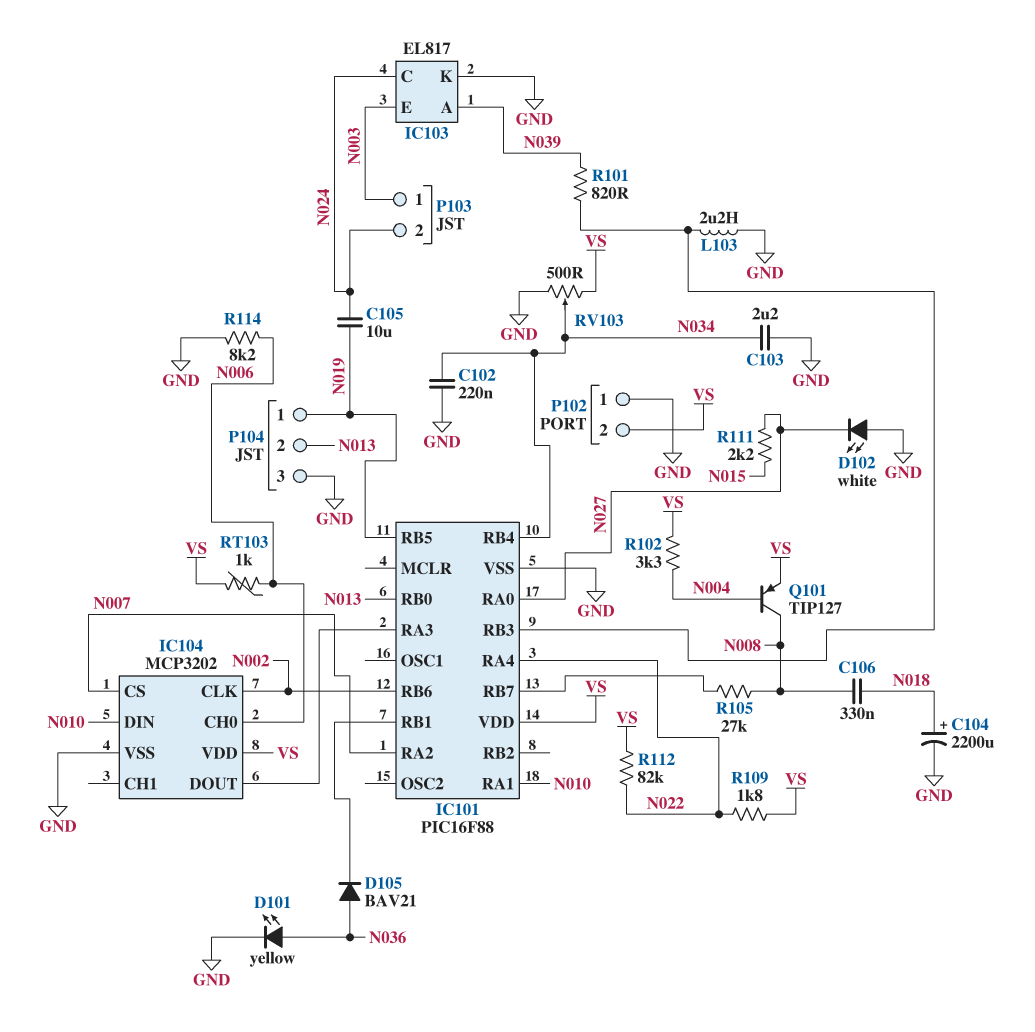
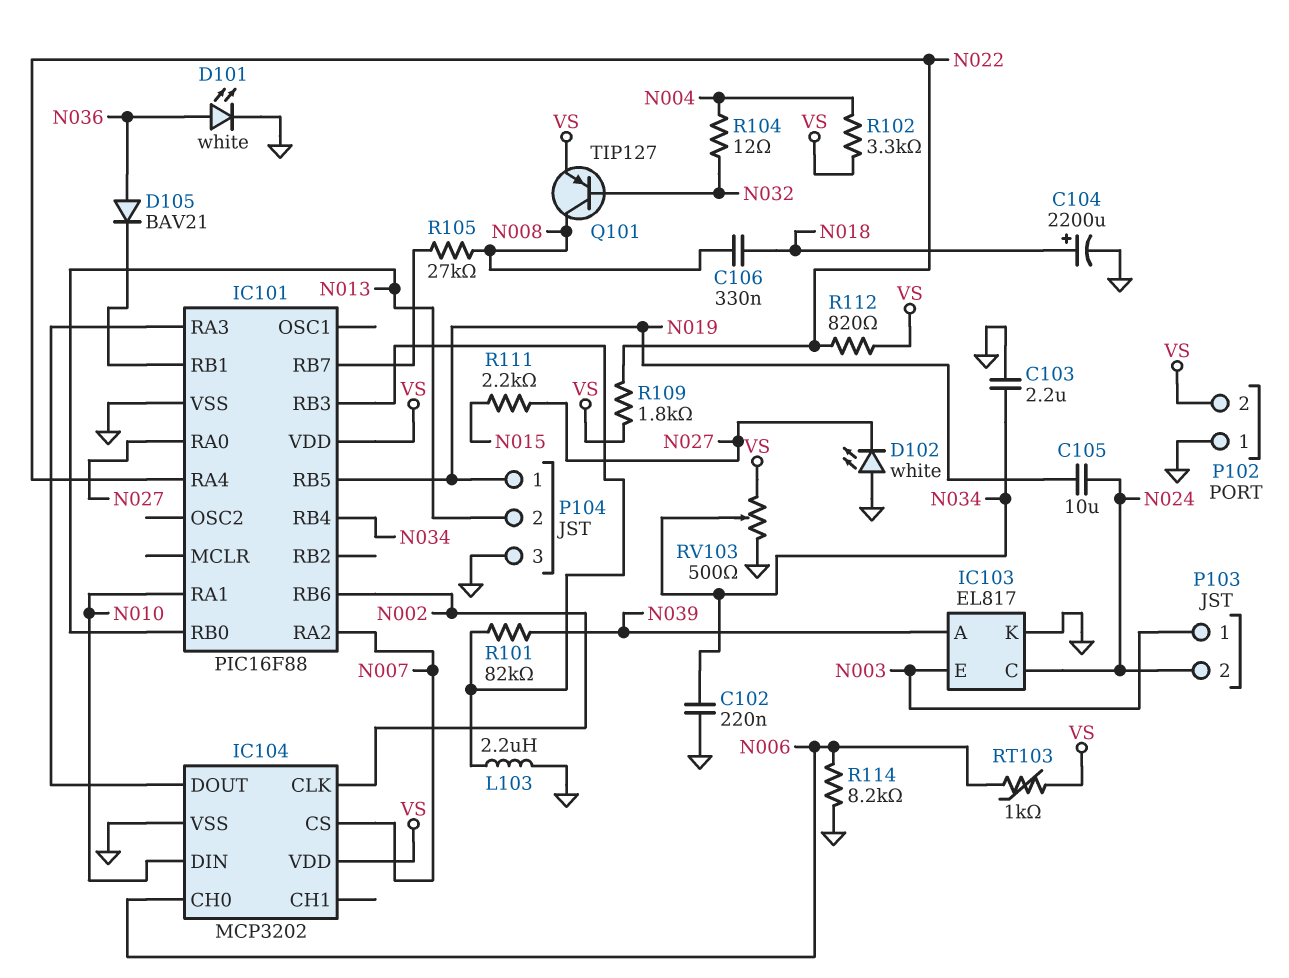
D101: LED yellow (A N036, K GND) -> LED white (A N036, K GND)
Q101: PNP TIP127 (B N004, C N008, E VS) -> PNP TIP127 (B N032, C N008, E VS)
R101: 820 (IC101/RB3, N039) -> 82k (IC101/RB3, N039)
R104: none -> 12 (N004, N032)
R112: 82k (N022, VS) -> 820 (N022, VS)

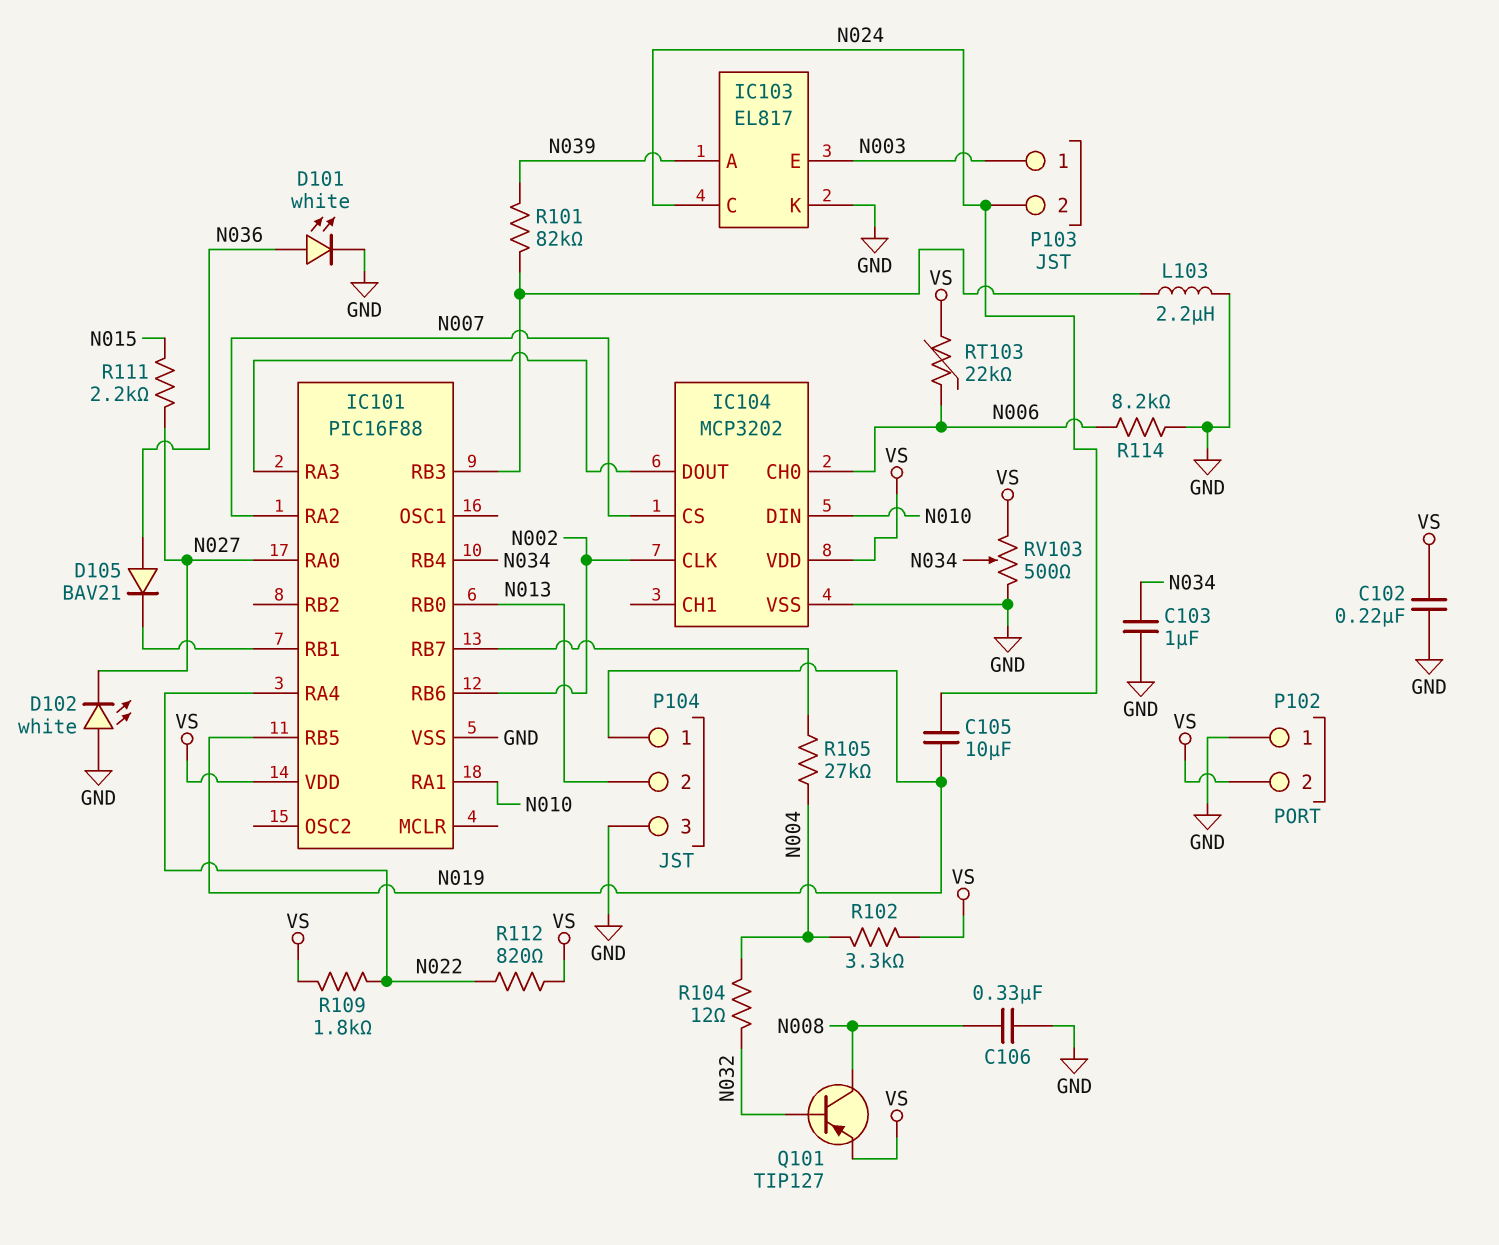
C102: 220nF (GND, N034) -> 220nF (GND, VS)
C103: 2.2uF (GND, N034) -> 1uF (GND, N034)
C104: 2200uF (plus N018, minus GND) -> none
C106: 330nF (N008, N018) -> 330nF (GND, N008)
R105: 27k (IC101/RB7, N008) -> 27k (IC101/RB7, N004)
RT103: 1k (N006, VS) -> 22k (N006, VS)

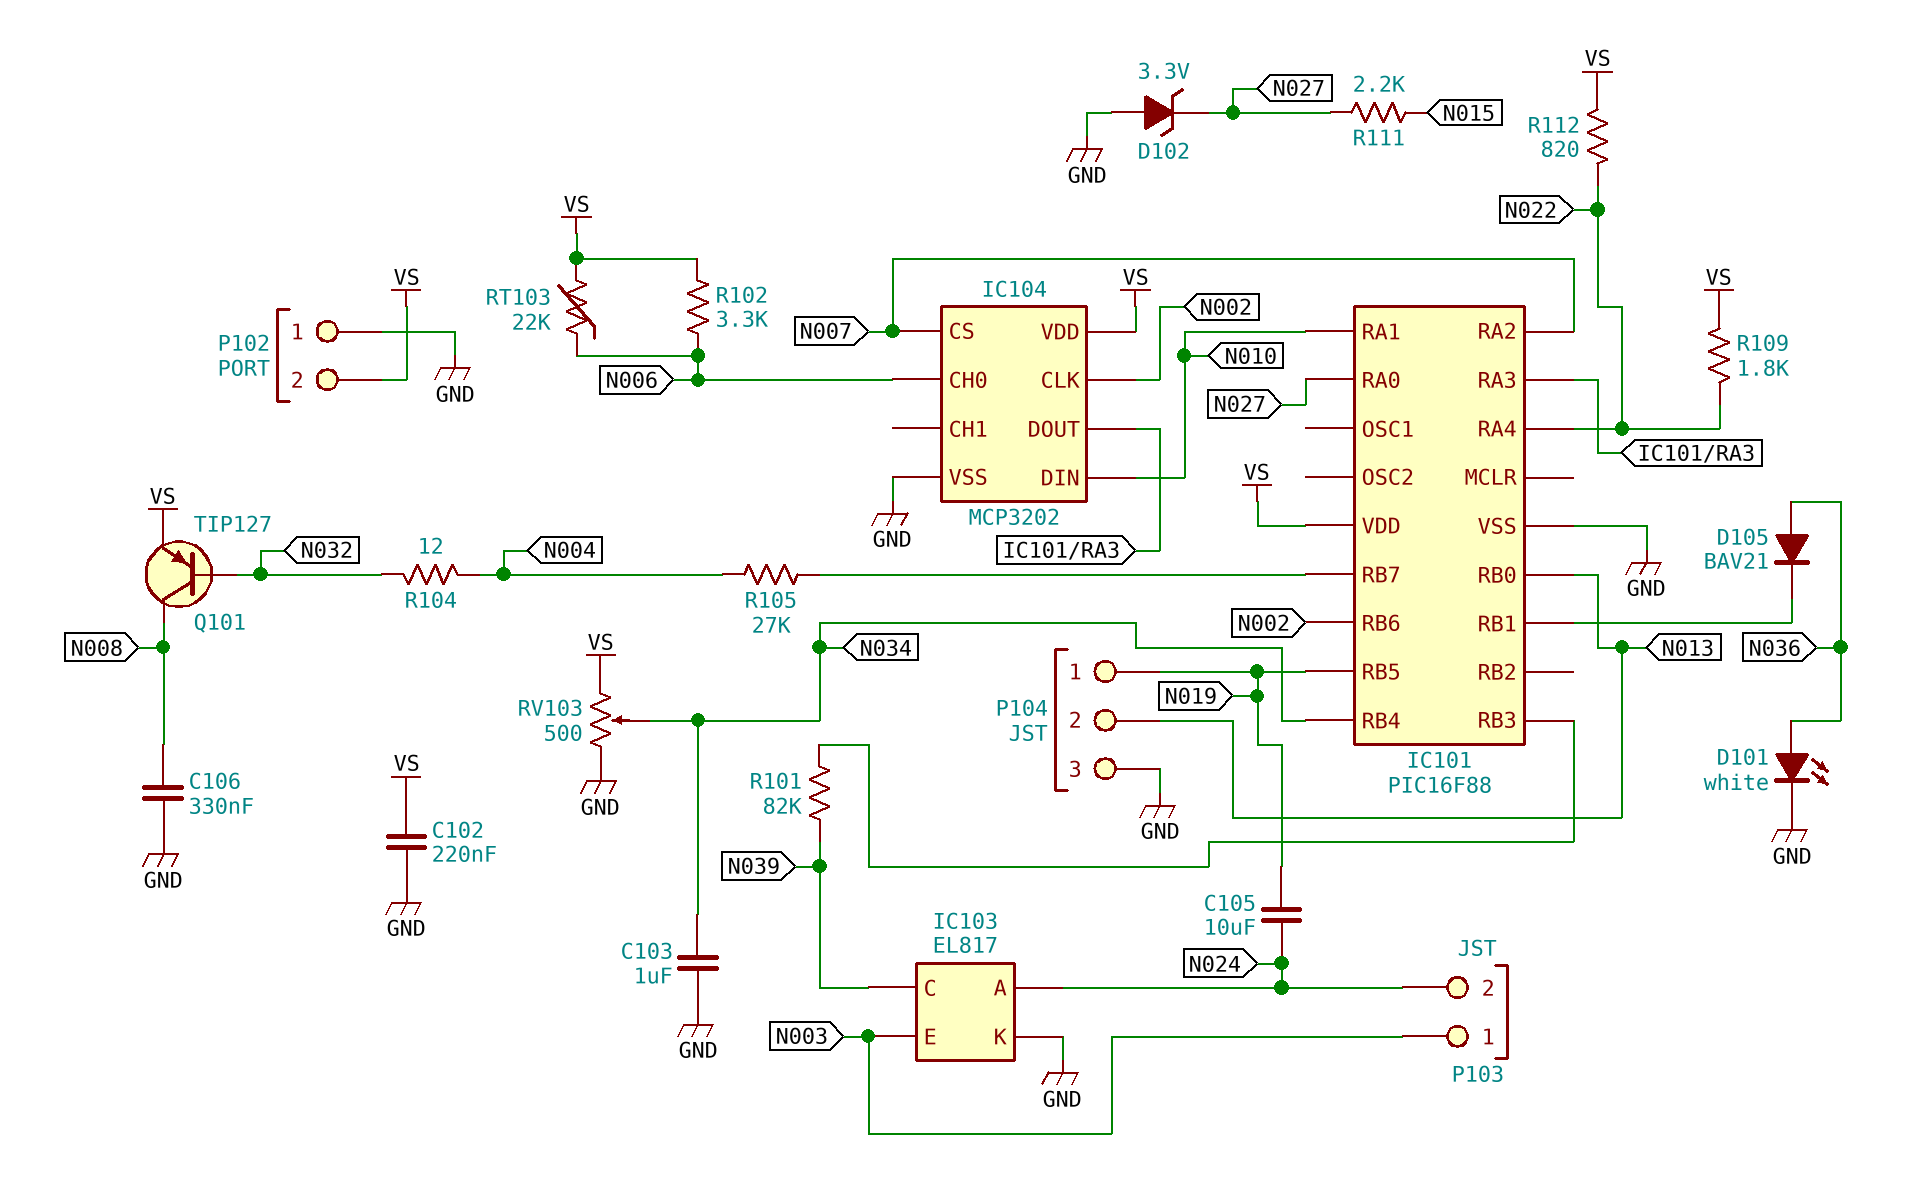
D102: LED white (A GND, K N027) -> zener 3.3V (A GND, K N027)
IC103 pin A: N039 -> N024
IC103 pin C: N024 -> N039
L103: 2.2uH (GND, IC101/RB3) -> none
R102: 3.3k (N004, VS) -> 3.3k (N006, VS)
R114: 8.2k (GND, N006) -> none

